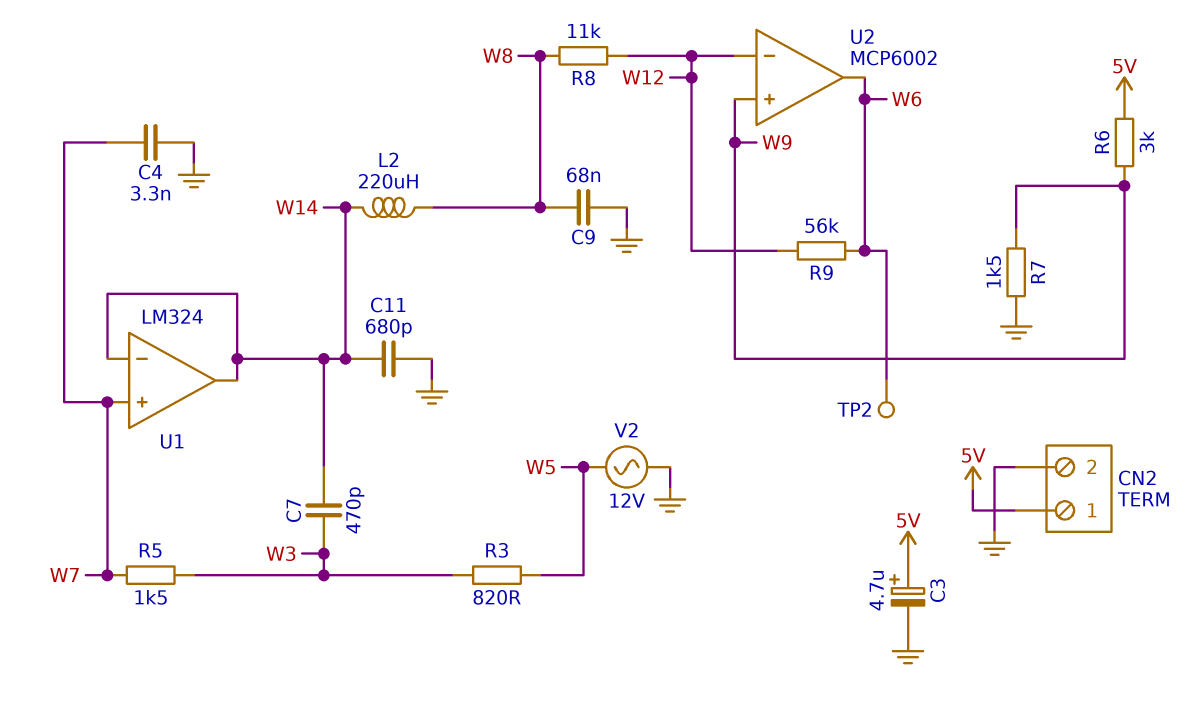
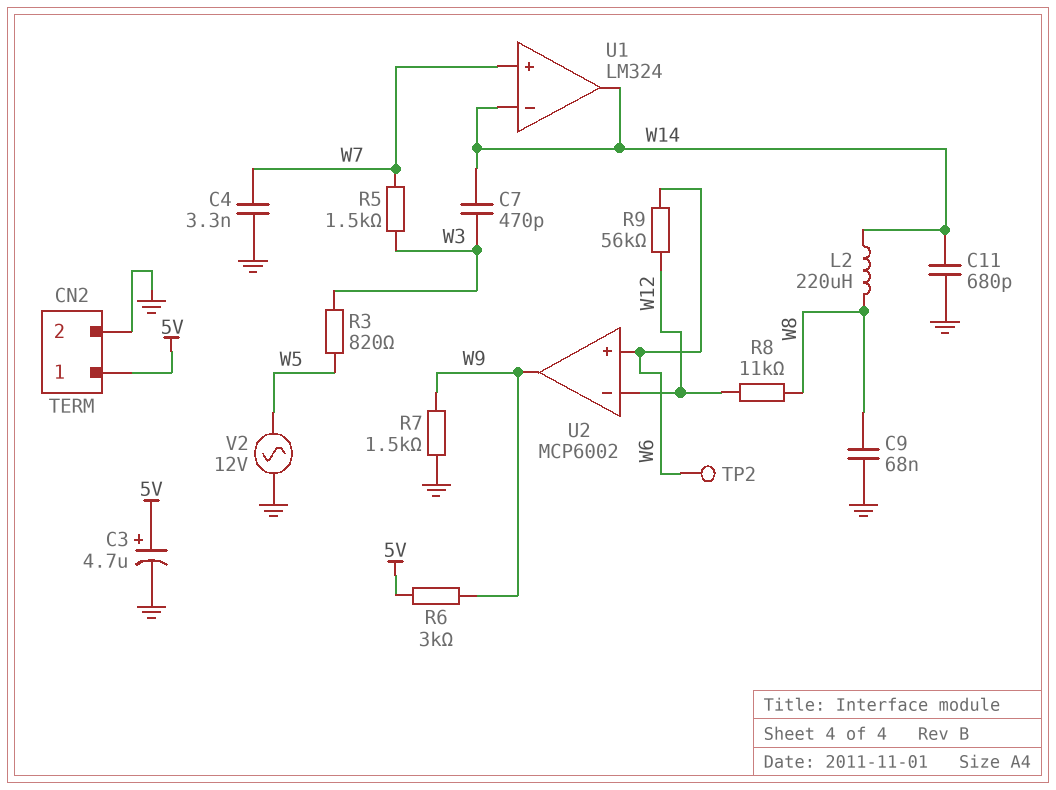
U2 pin in+: W9 -> W6
U2 pin out: W6 -> W9

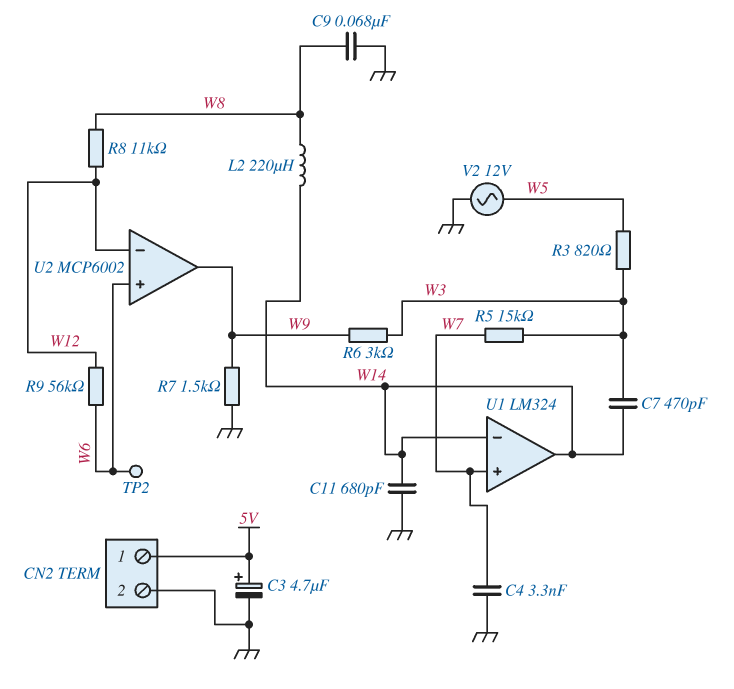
R5: 1.5k (W3, W7) -> 15k (W3, W7)
R6: 3k (5V, W9) -> 3k (W3, W9)

